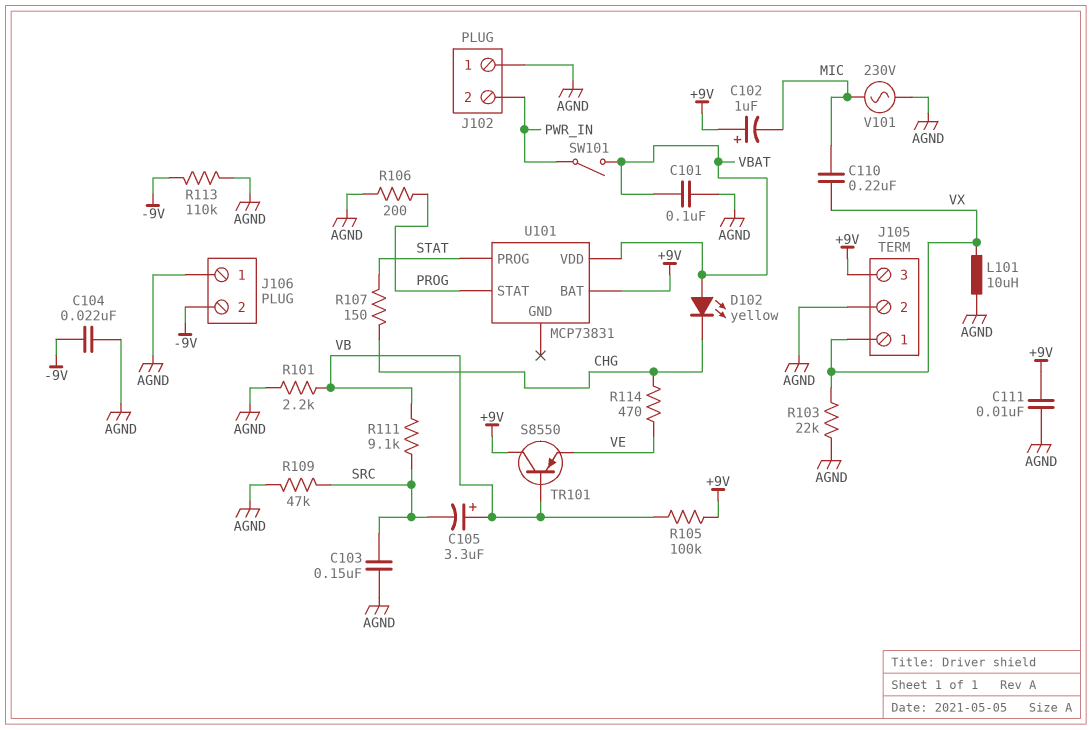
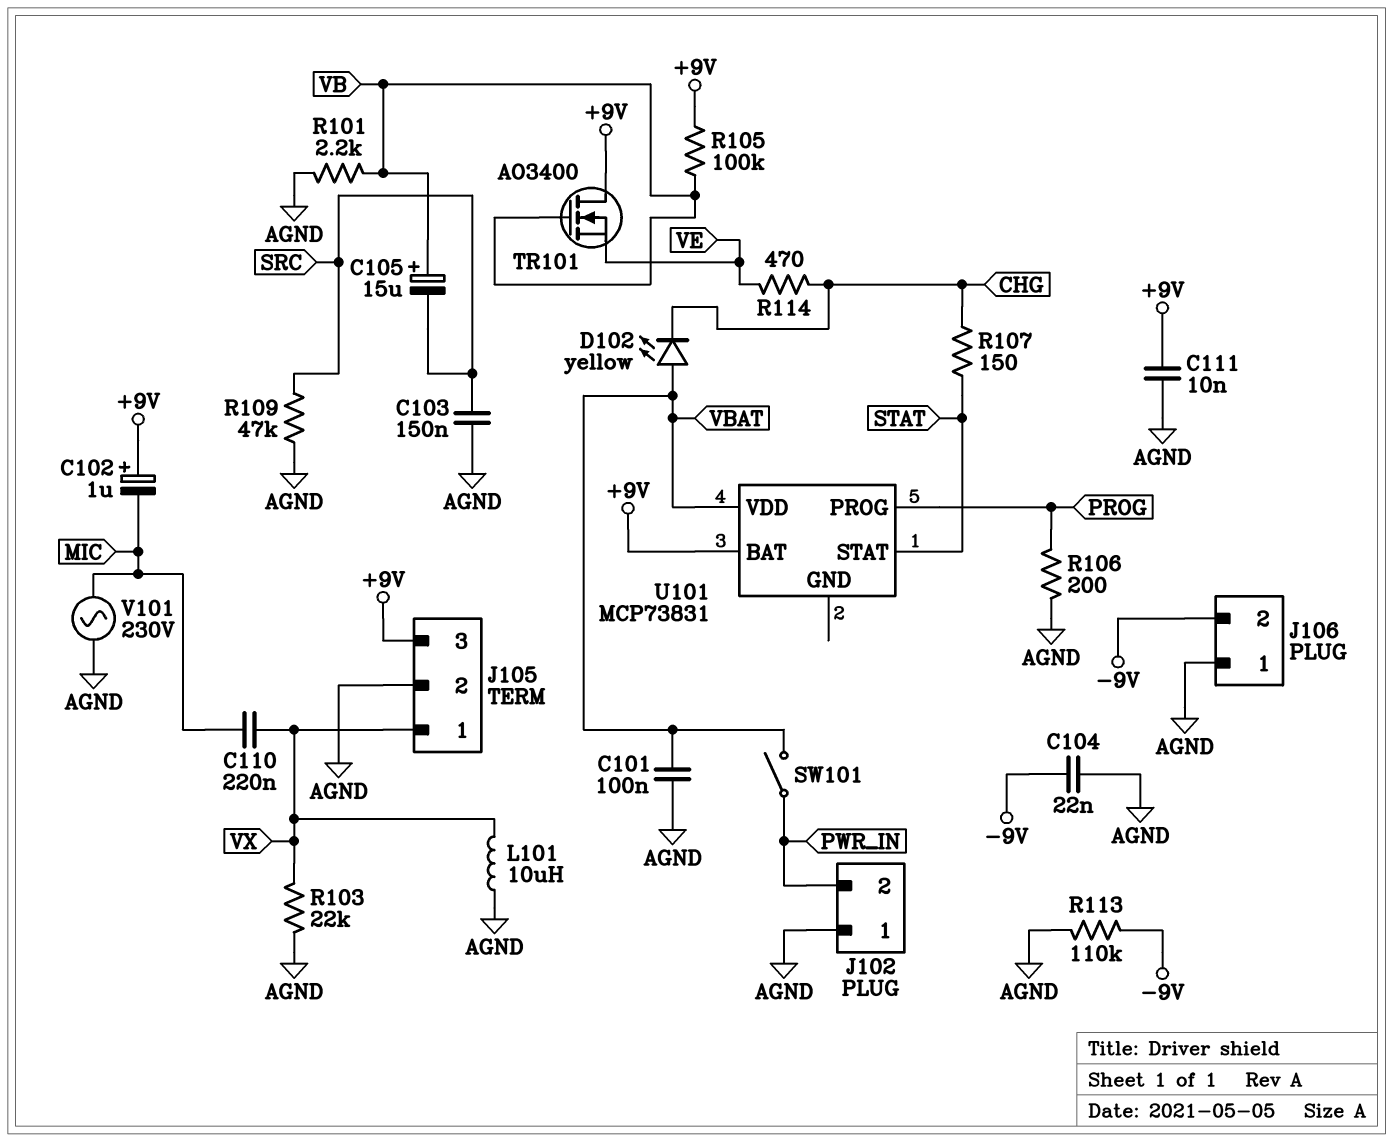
C105: 3.3uF (plus VB, minus SRC) -> 15uF (plus VB, minus SRC)
R111: 9.1k (SRC, VB) -> none
TR101: PNP S8550 (B VB, C +9V, E VE) -> NMOS AO3400 (G VB, D +9V, S VE)
U101 pin PROG: STAT -> PROG
U101 pin STAT: PROG -> STAT

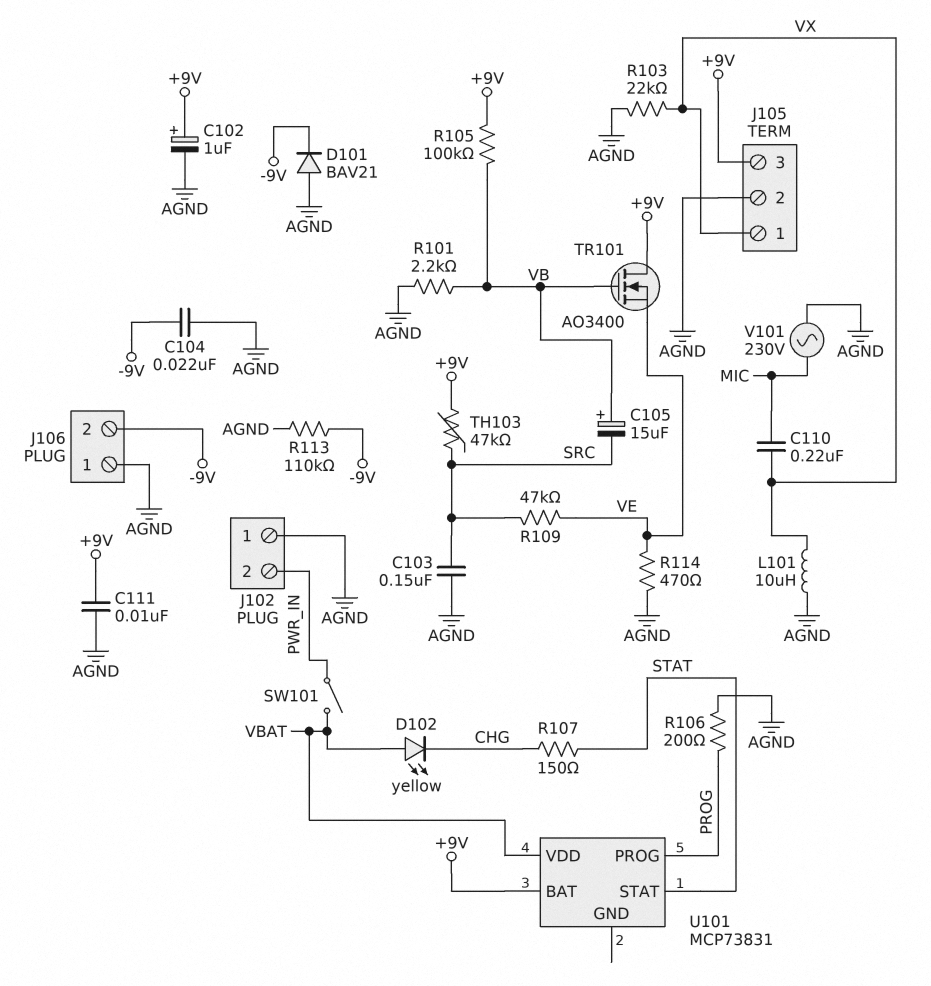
C101: 100nF (AGND, VBAT) -> none
C102: 1uF (plus +9V, minus MIC) -> 1uF (plus +9V, minus AGND)
D101: none -> diode BAV21 (A AGND, K -9V)
R109: 47k (AGND, SRC) -> 47k (SRC, VE)
R114: 470 (CHG, VE) -> 470 (AGND, VE)
TH103: none -> 47k (+9V, SRC)

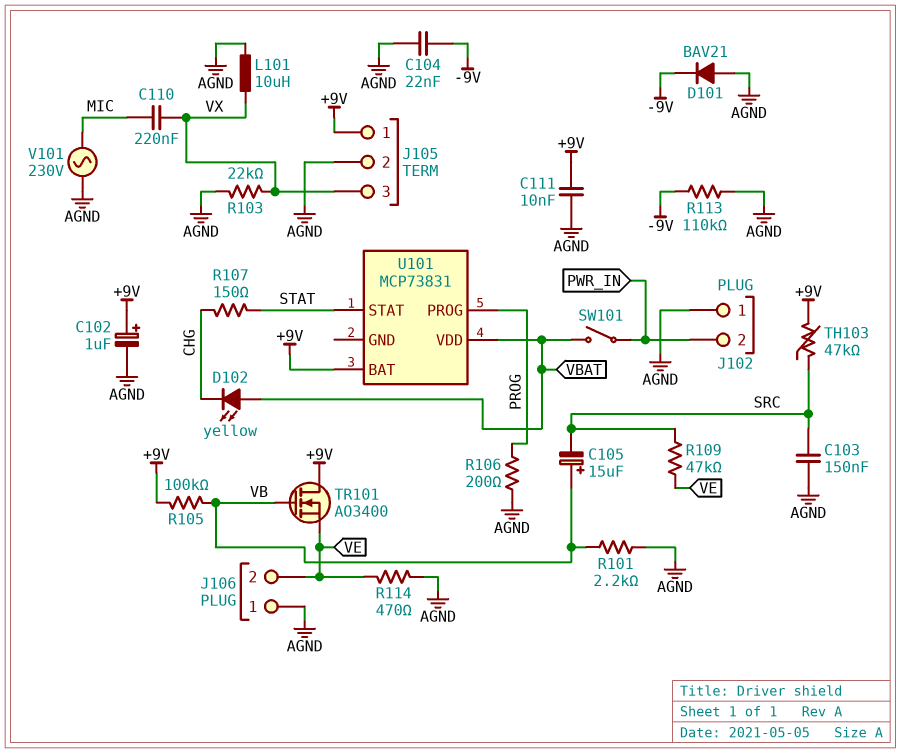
J105 pin 1: VX -> +9V
J105 pin 3: +9V -> VX
J106 pin 2: -9V -> VE

